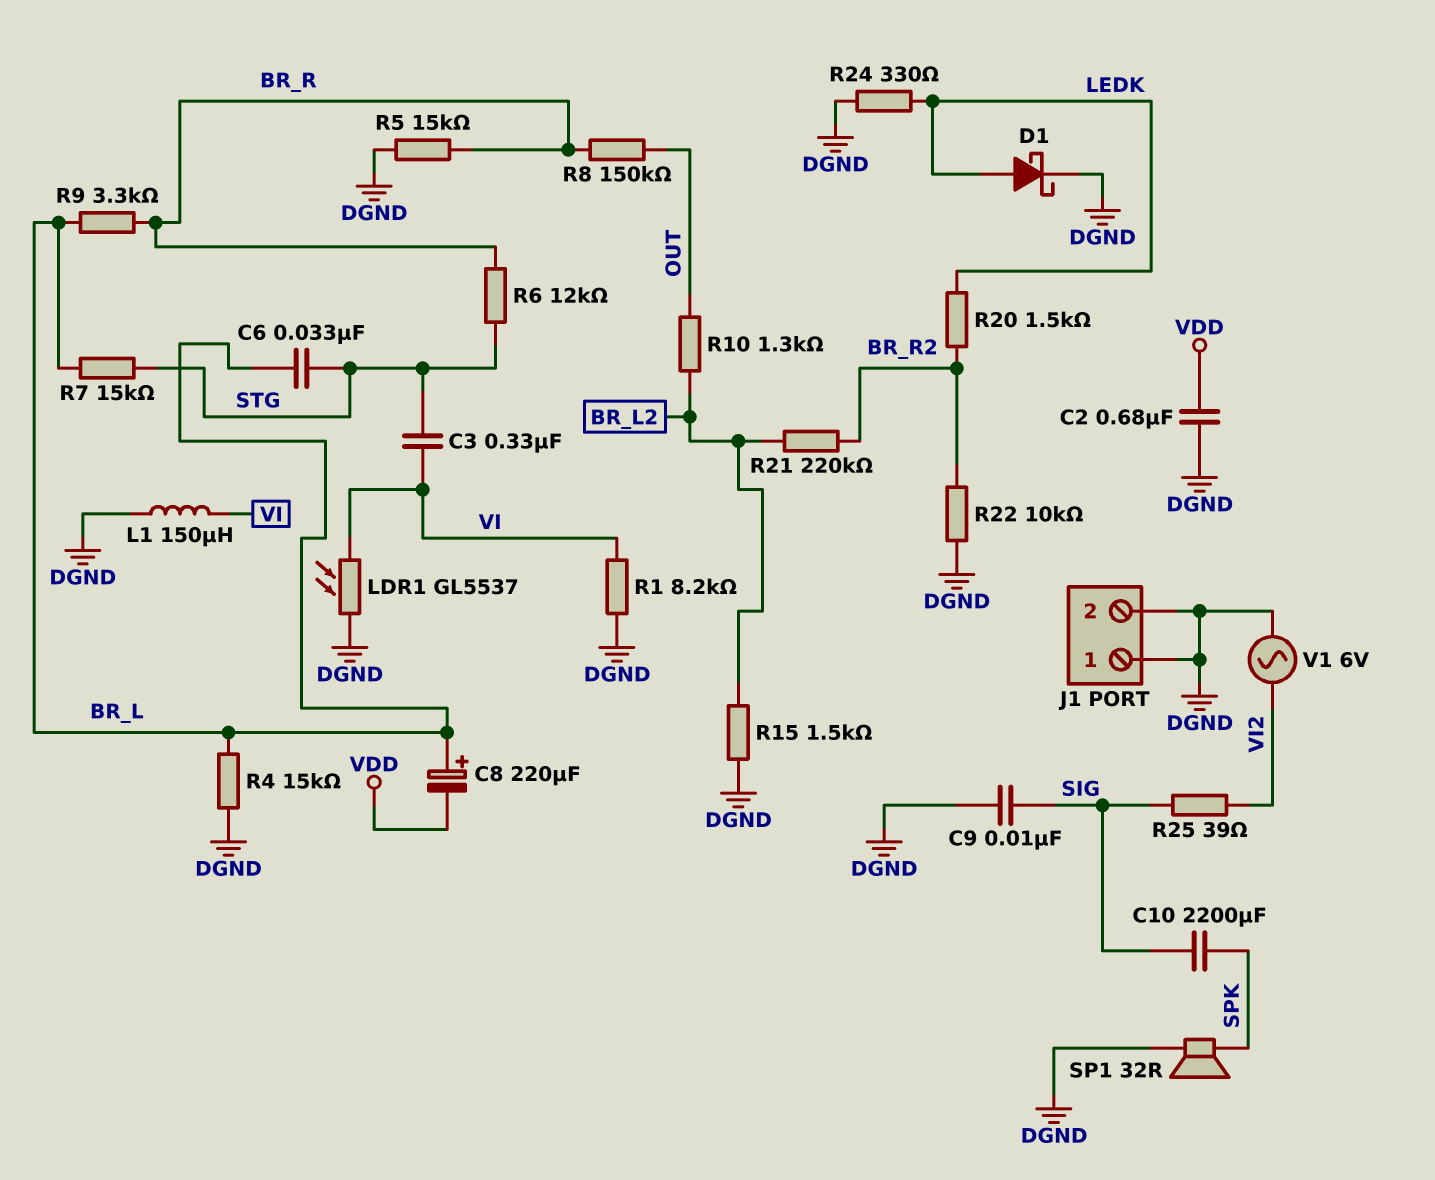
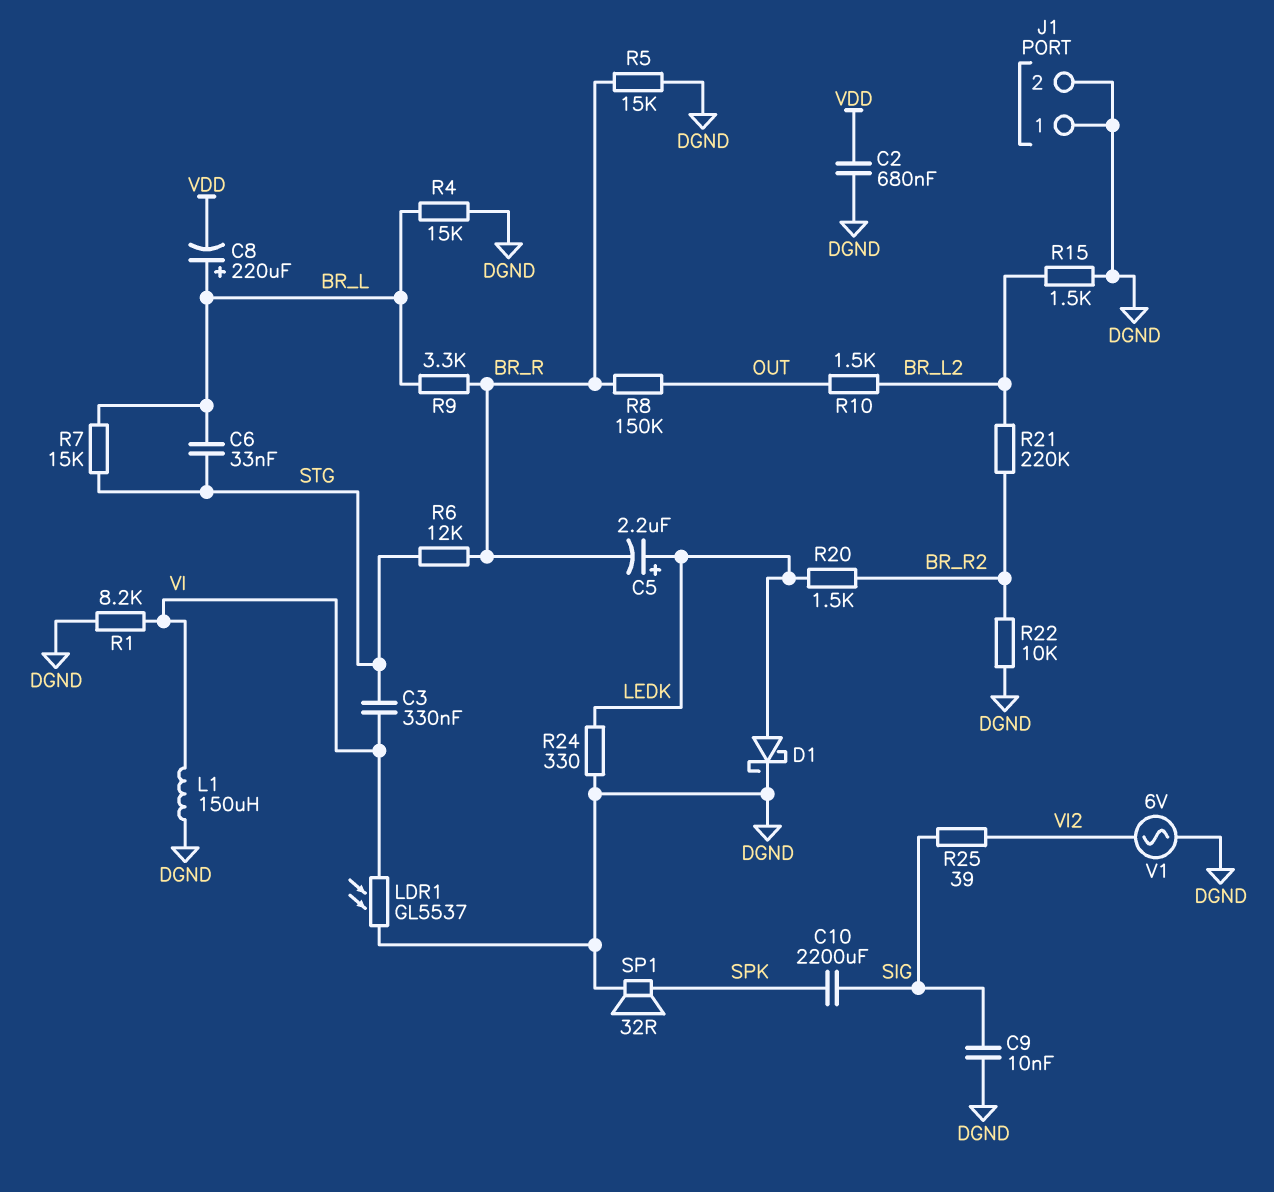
C5: none -> 2.2uF (plus LEDK, minus BR_R)
R10: 1.3k (BR_L2, OUT) -> 1.5k (BR_L2, OUT)

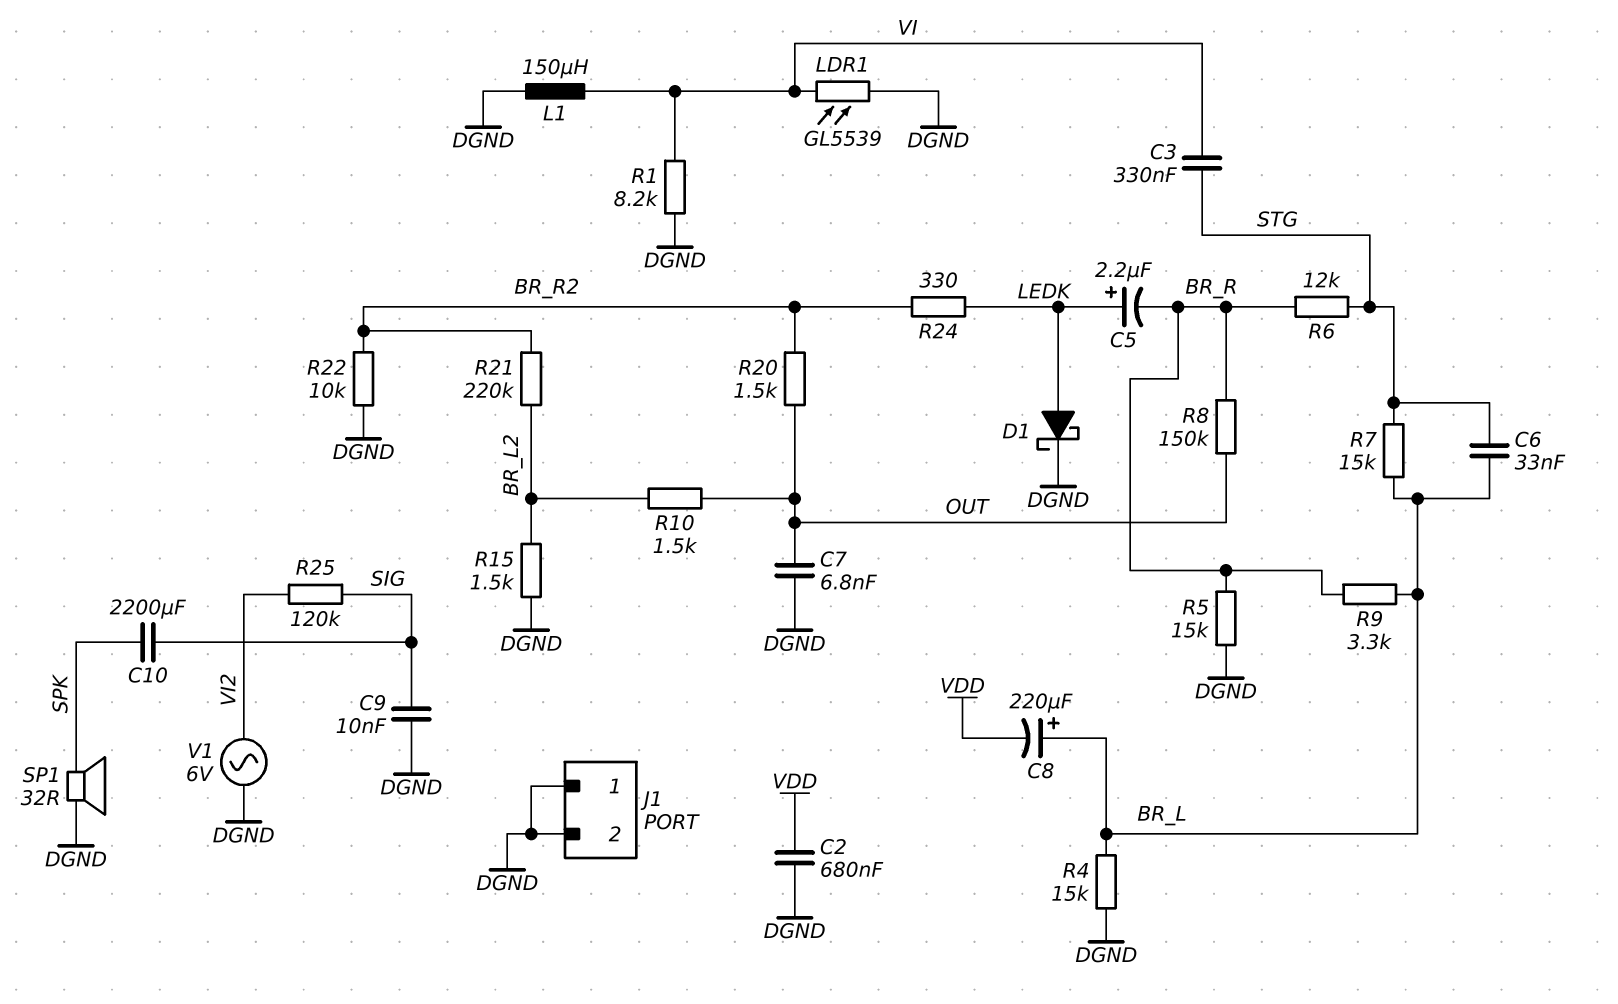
C7: none -> 6.8nF (DGND, OUT)
LDR1: GL5537 (DGND, VI) -> GL5539 (DGND, VI)
R20: 1.5k (BR_R2, LEDK) -> 1.5k (BR_R2, OUT)
R24: 330 (DGND, LEDK) -> 330 (BR_R2, LEDK)
R25: 39 (SIG, VI2) -> 120k (SIG, VI2)

